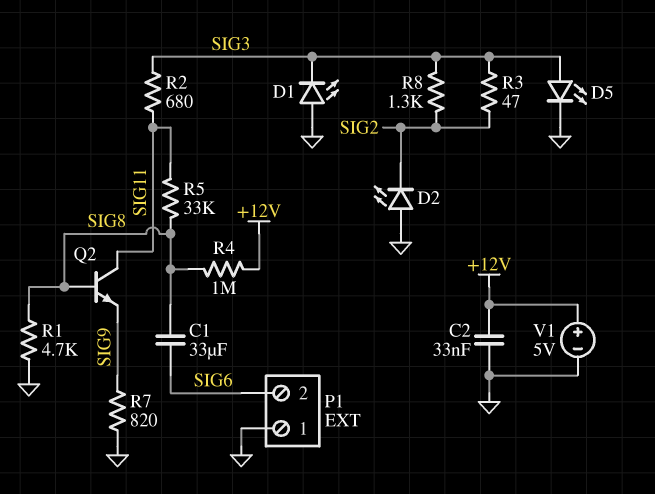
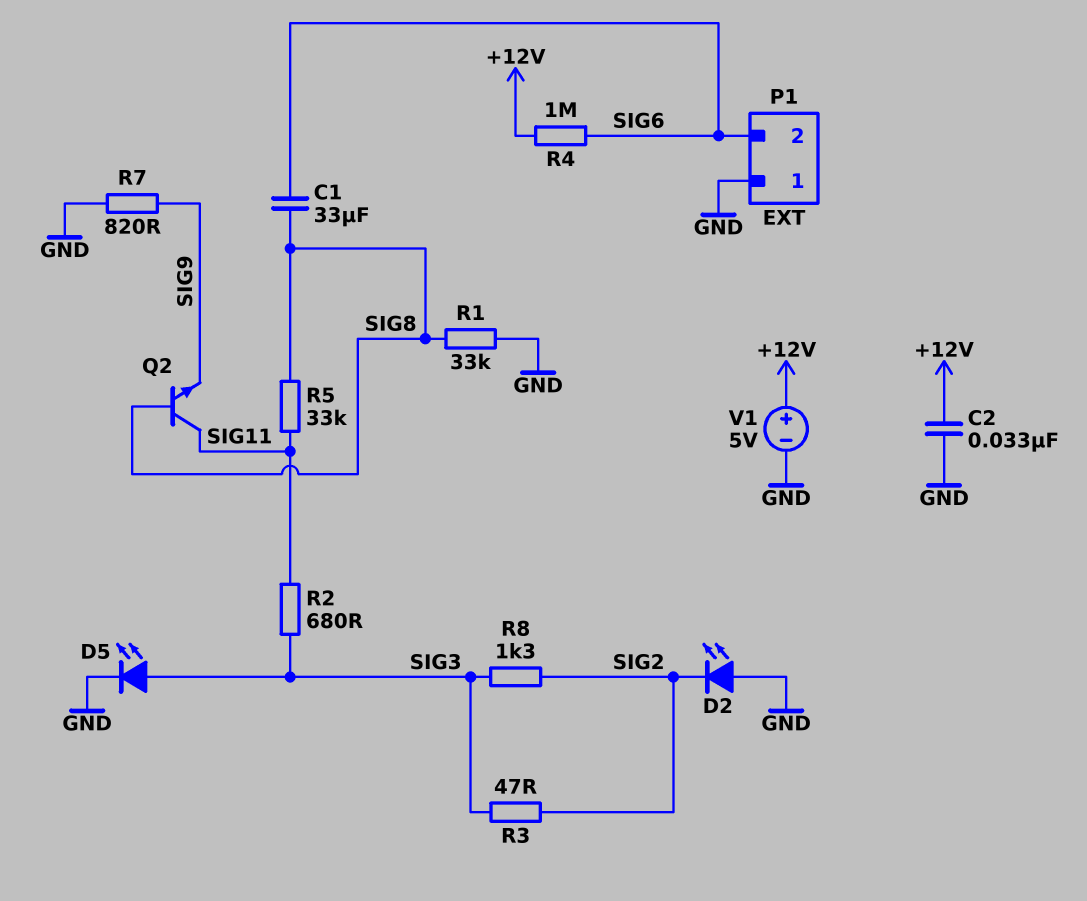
D1: LED (A GND, K SIG3) -> none
R1: 4.7k (GND, SIG8) -> 33k (GND, SIG8)
R4: 1M (+12V, SIG8) -> 1M (+12V, SIG6)

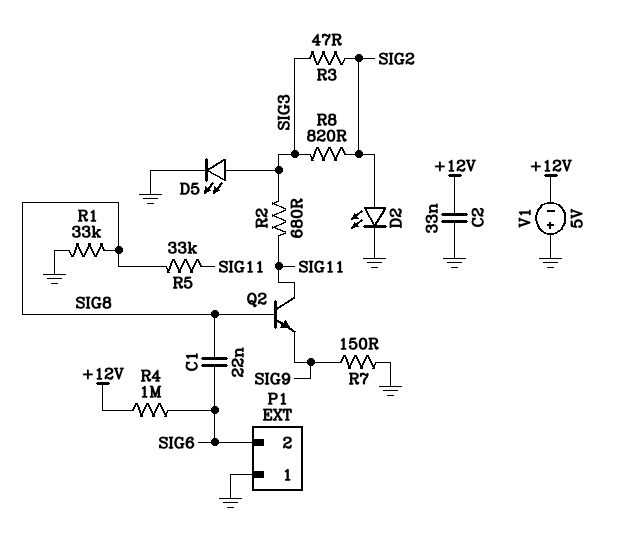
C1: 33uF (SIG6, SIG8) -> 22nF (SIG6, SIG8)
D2: LED (A GND, K SIG2) -> LED (A SIG2, K GND)
R7: 820 (GND, SIG9) -> 150 (GND, SIG9)
R8: 1.3k (SIG2, SIG3) -> 820 (SIG2, SIG3)
V1: 5V (plus +12V, minus GND) -> 5V (plus GND, minus +12V)

